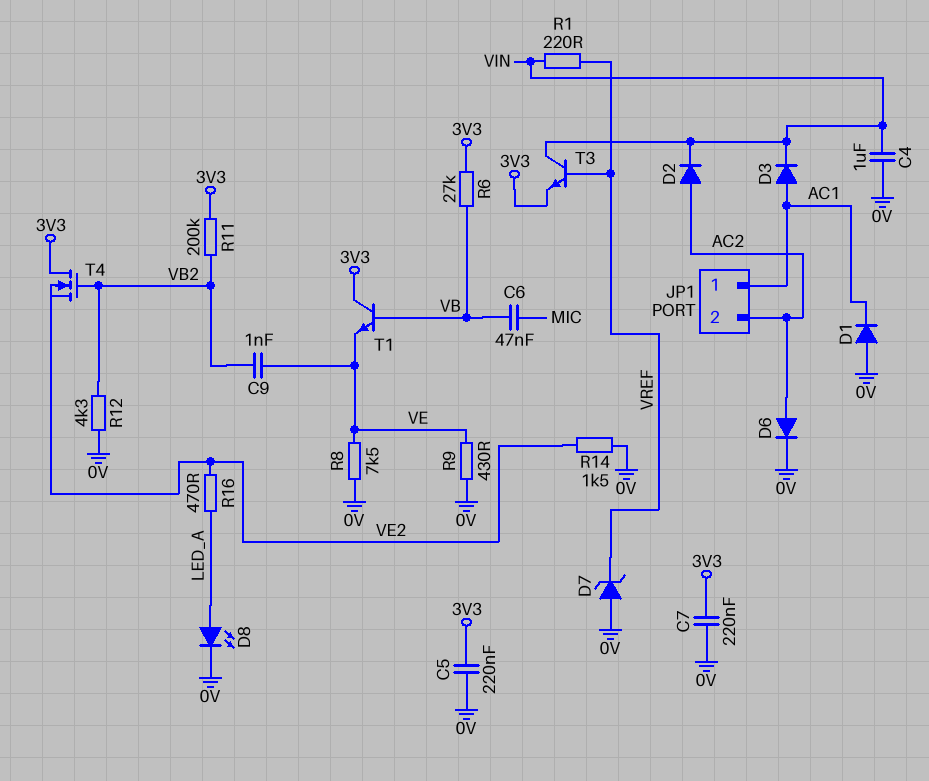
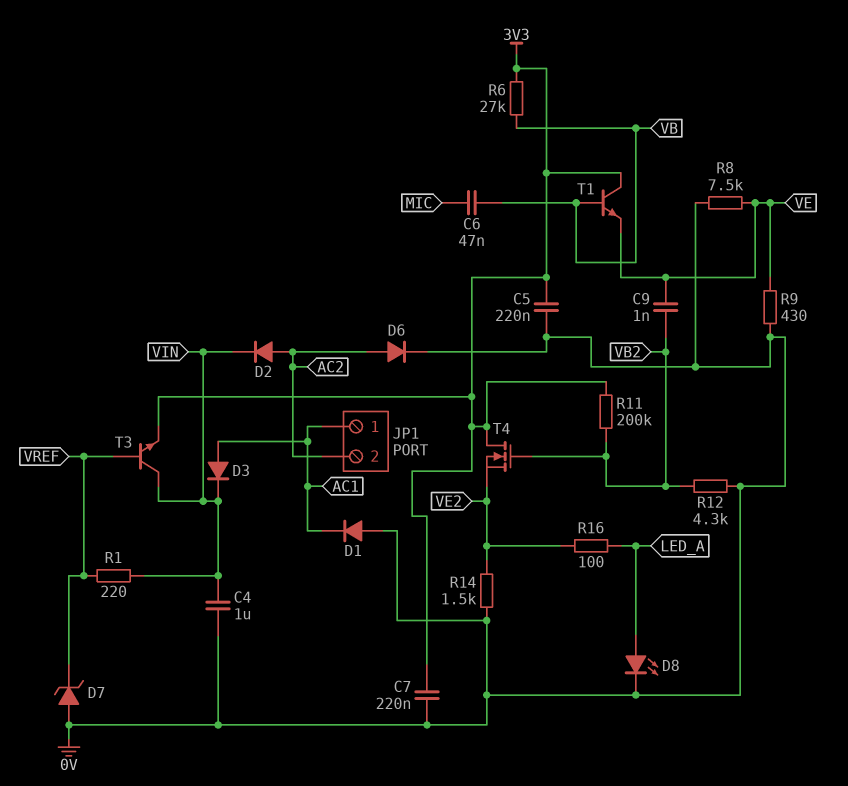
R16: 470 (LED_A, VE2) -> 100 (LED_A, VE2)

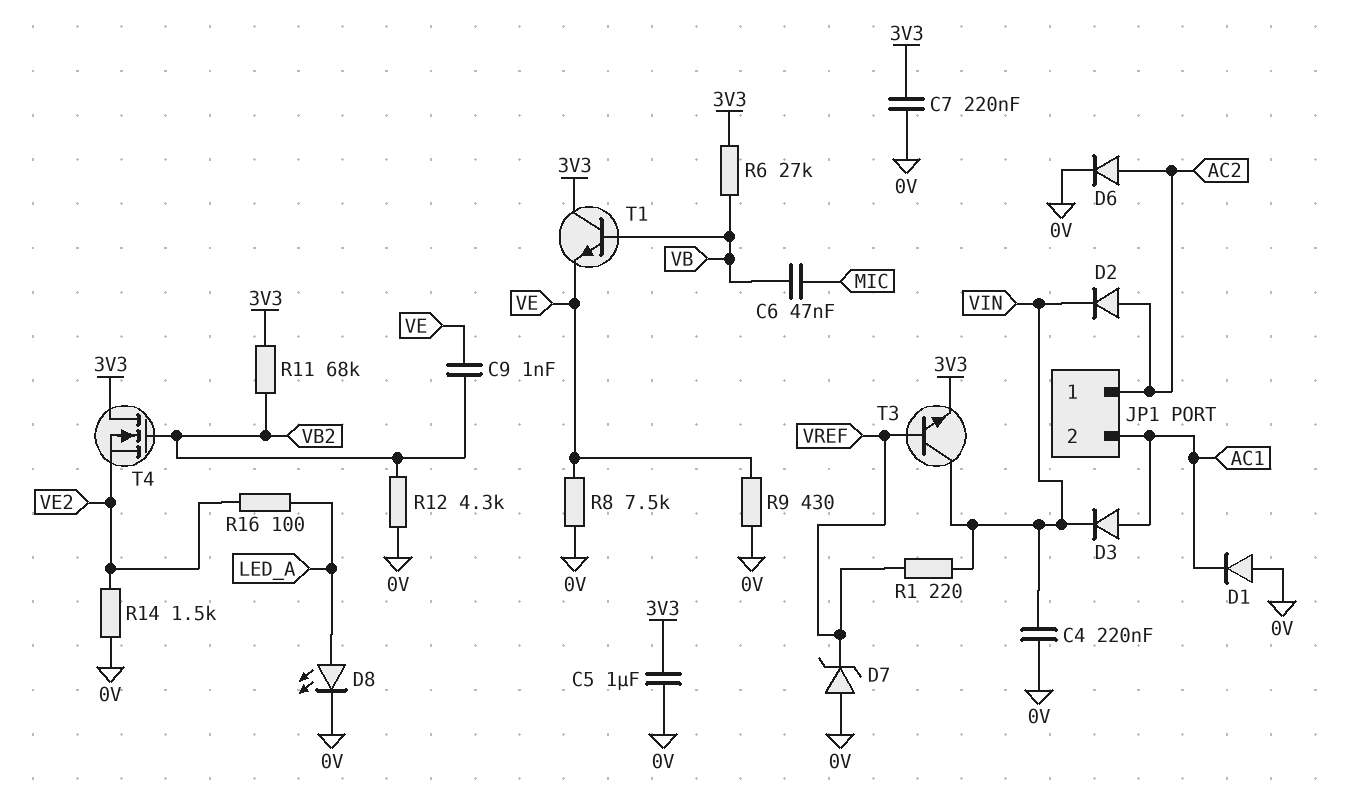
C4: 1uF (0V, VIN) -> 220nF (0V, VIN)
C5: 220nF (0V, 3V3) -> 1uF (0V, 3V3)
JP1 pin 1: AC1 -> AC2
JP1 pin 2: AC2 -> AC1
R11: 200k (3V3, VB2) -> 68k (3V3, VB2)

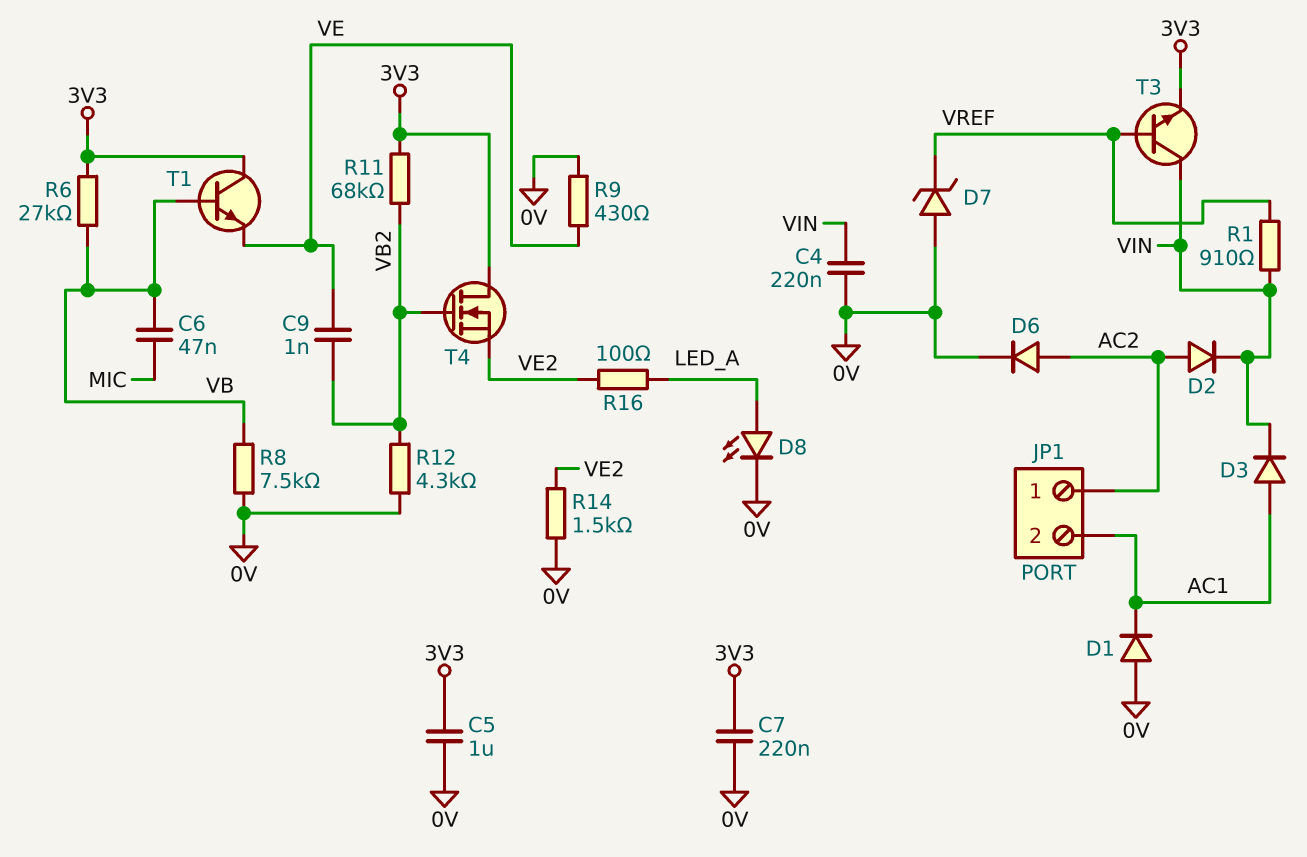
R1: 220 (VIN, VREF) -> 910 (VIN, VREF)
R8: 7.5k (0V, VE) -> 7.5k (0V, VB)

